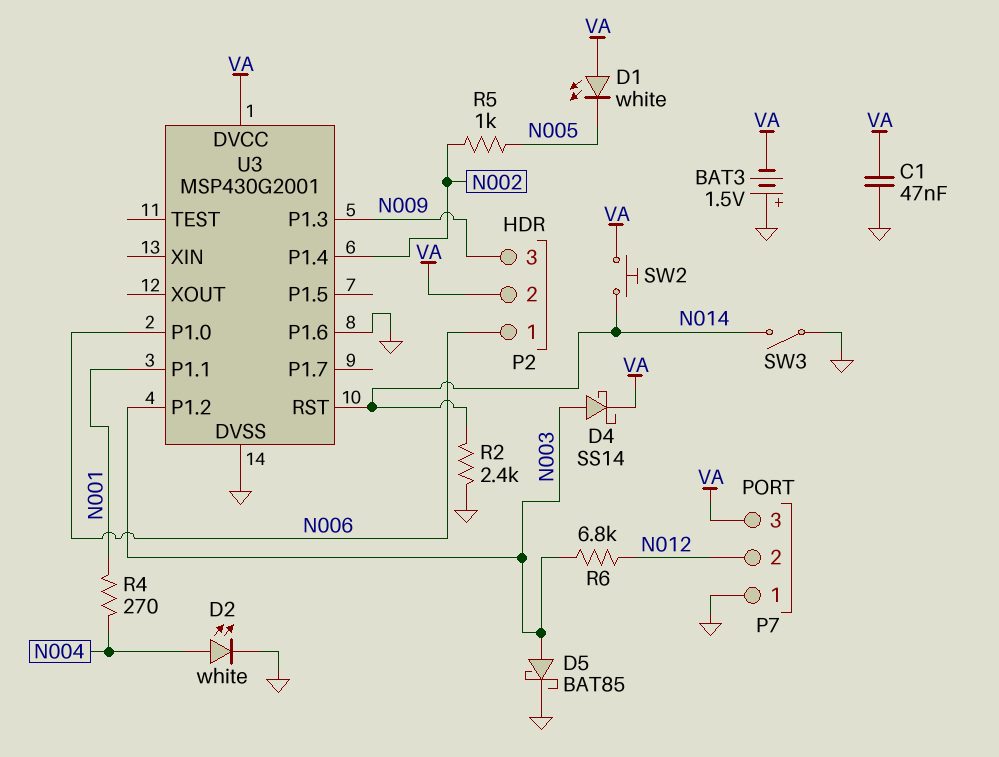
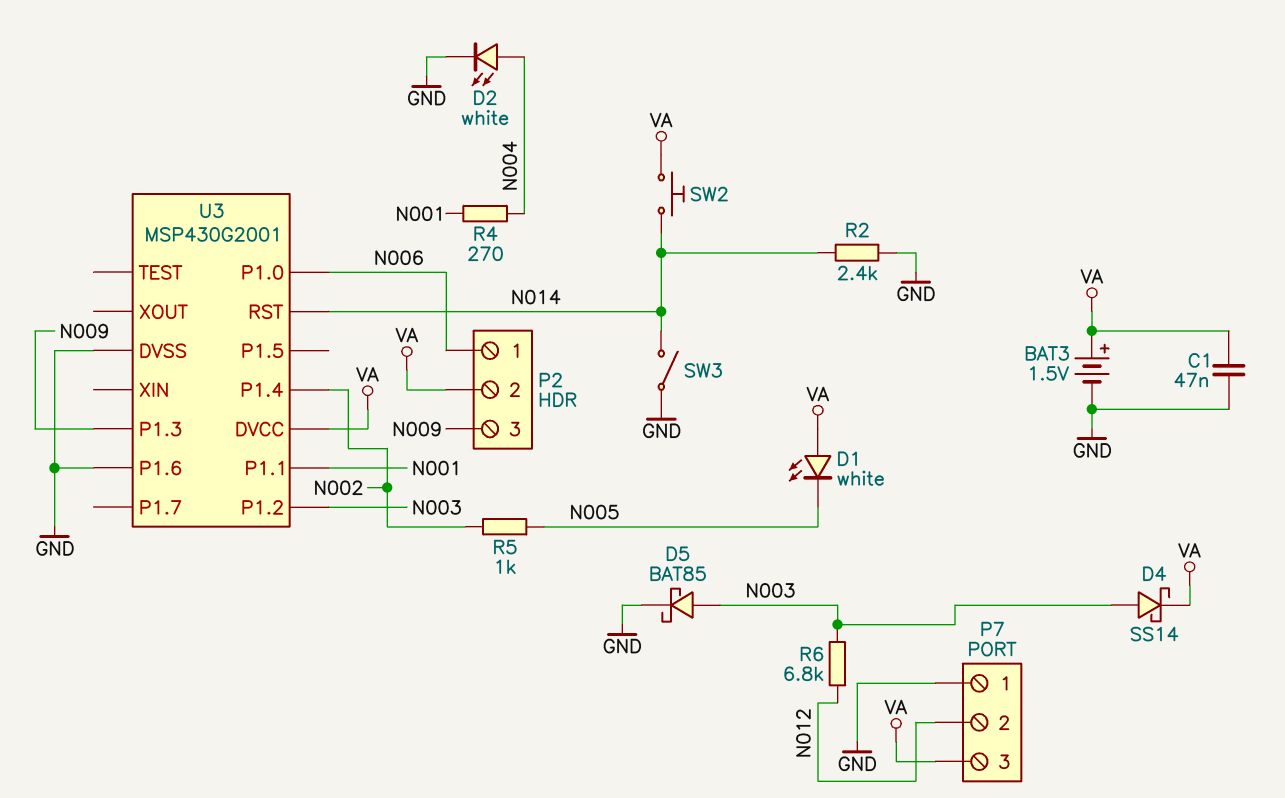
BAT3: 1.5V (plus GND, minus VA) -> 1.5V (plus VA, minus GND)

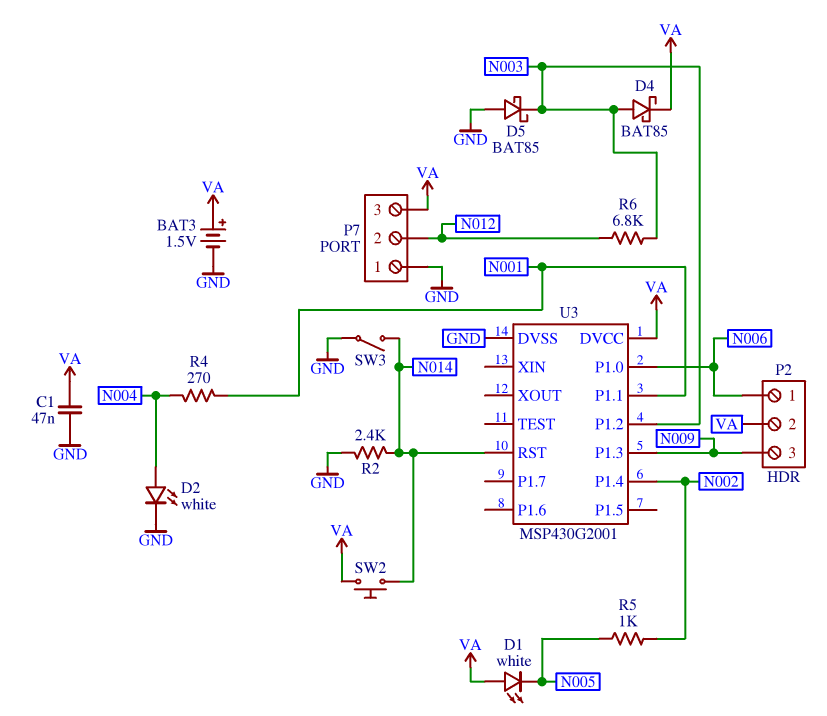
D4: schottky SS14 (A N003, K VA) -> schottky BAT85 (A N003, K VA)
D5: schottky BAT85 (A N003, K GND) -> schottky BAT85 (A GND, K N003)
U3 pin P1.6: GND -> none

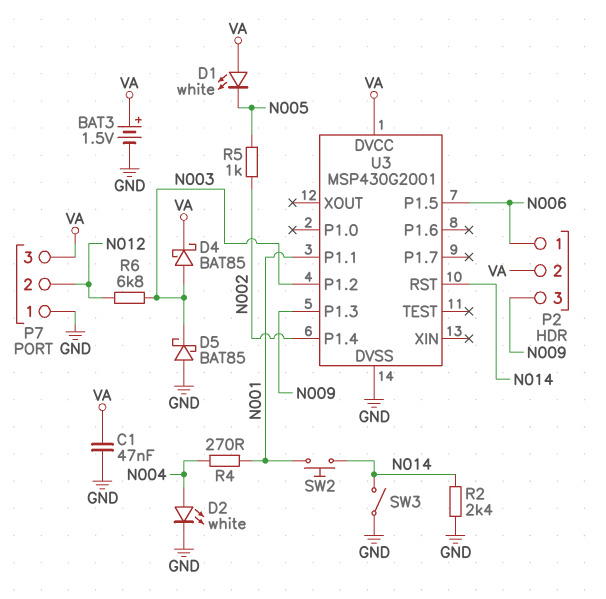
SW2: button (N014, VA) -> button (N001, N014)
U3 pin P1.0: N006 -> none
U3 pin P1.5: none -> N006

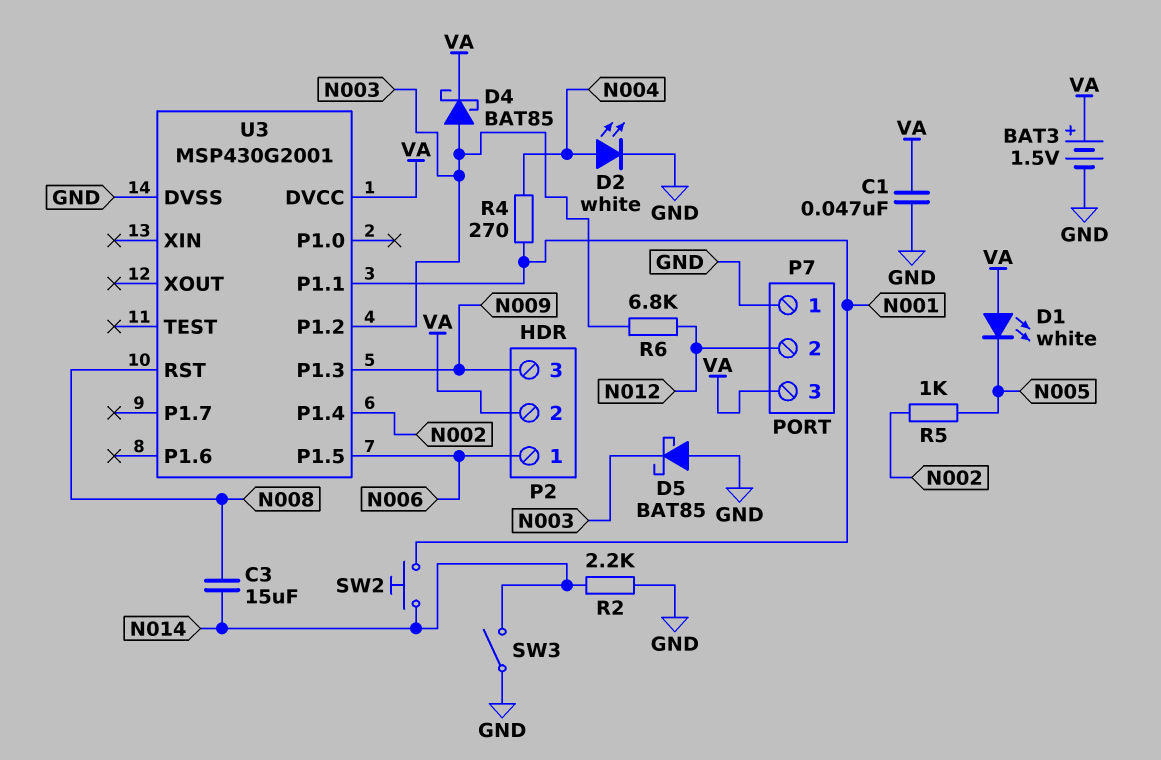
C3: none -> 15uF (N008, N014)
R2: 2.4k (GND, N014) -> 2.2k (GND, N014)
U3 pin RST: N014 -> N008

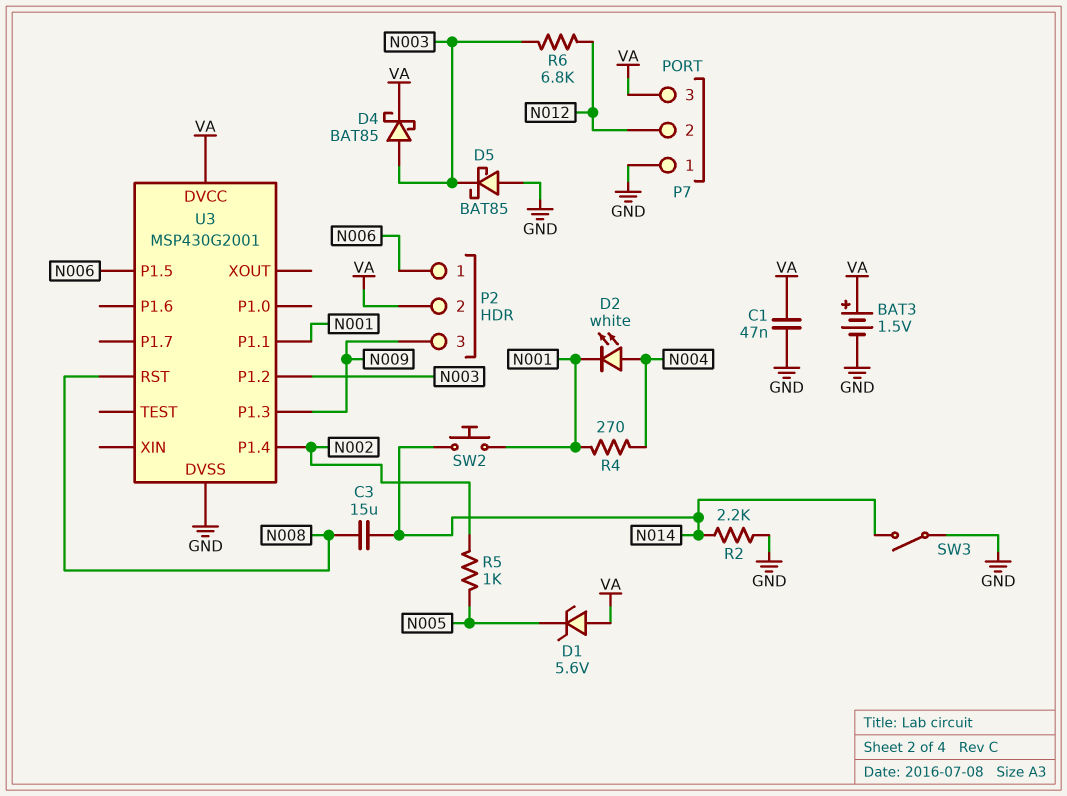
D1: LED white (A VA, K N005) -> zener 5.6V (A VA, K N005)
D2: LED white (A N004, K GND) -> LED white (A N004, K N001)

